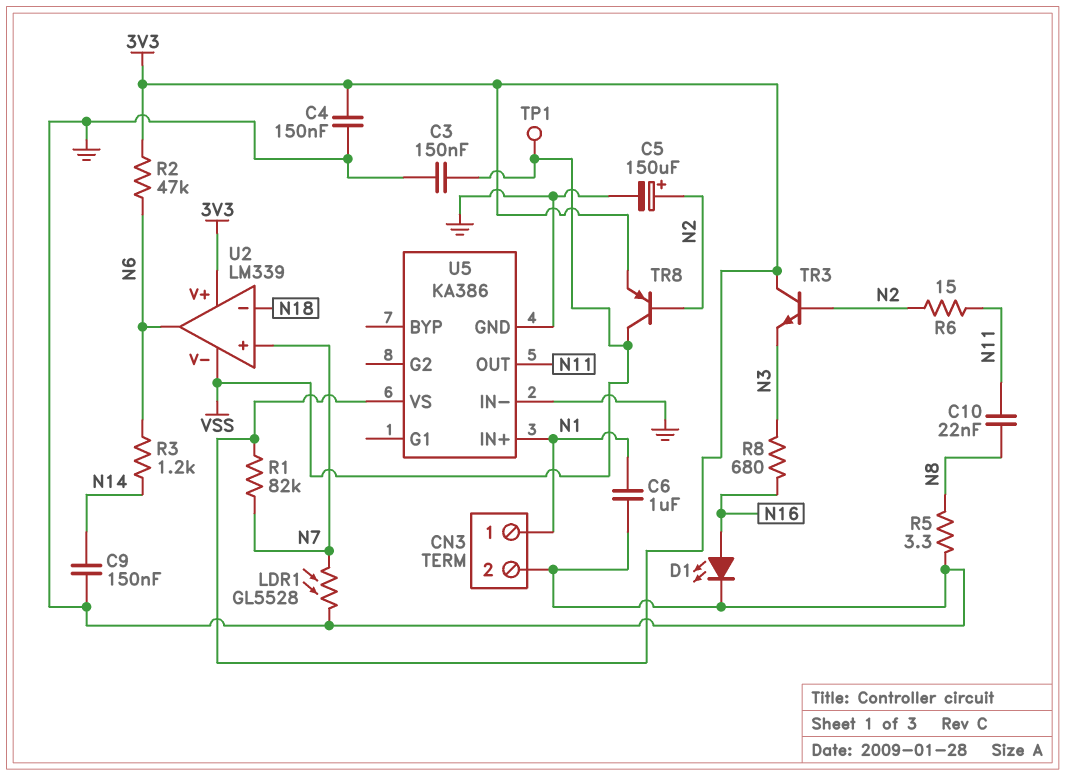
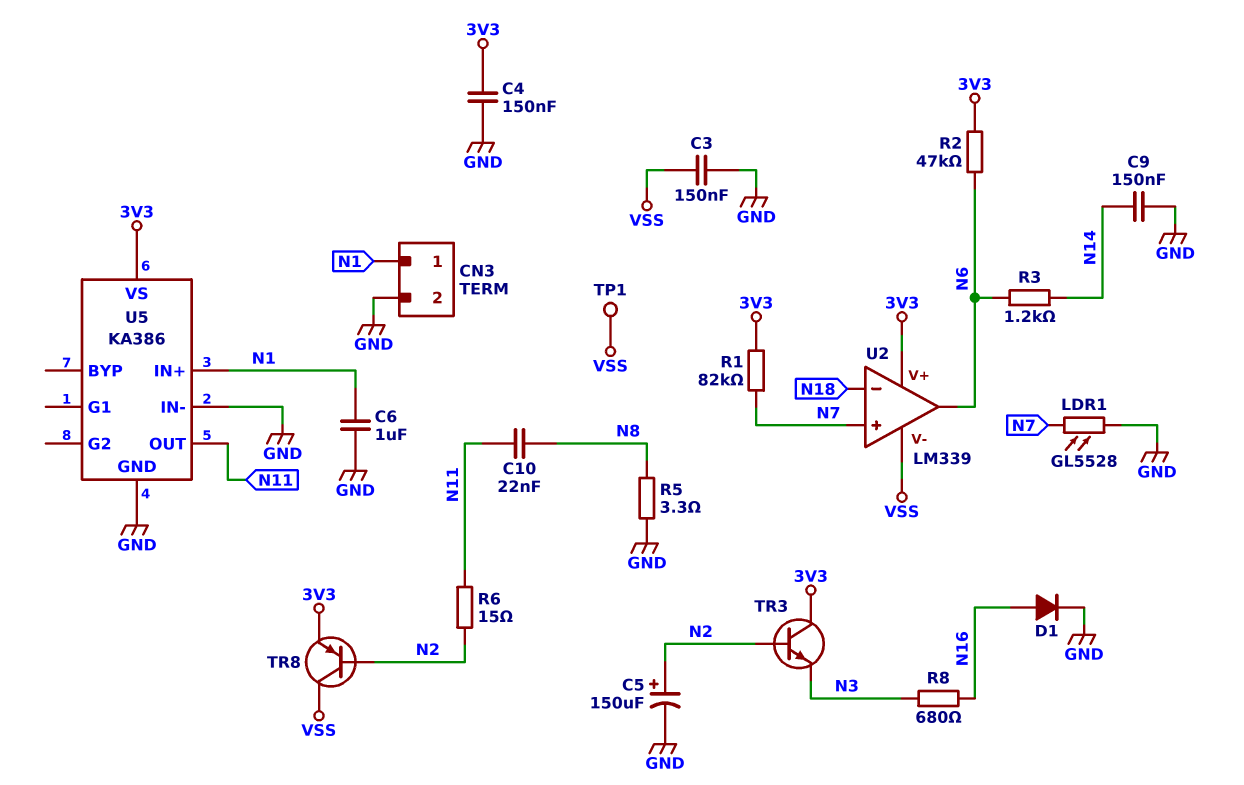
D1: LED (A N16, K GND) -> diode (A N16, K GND)

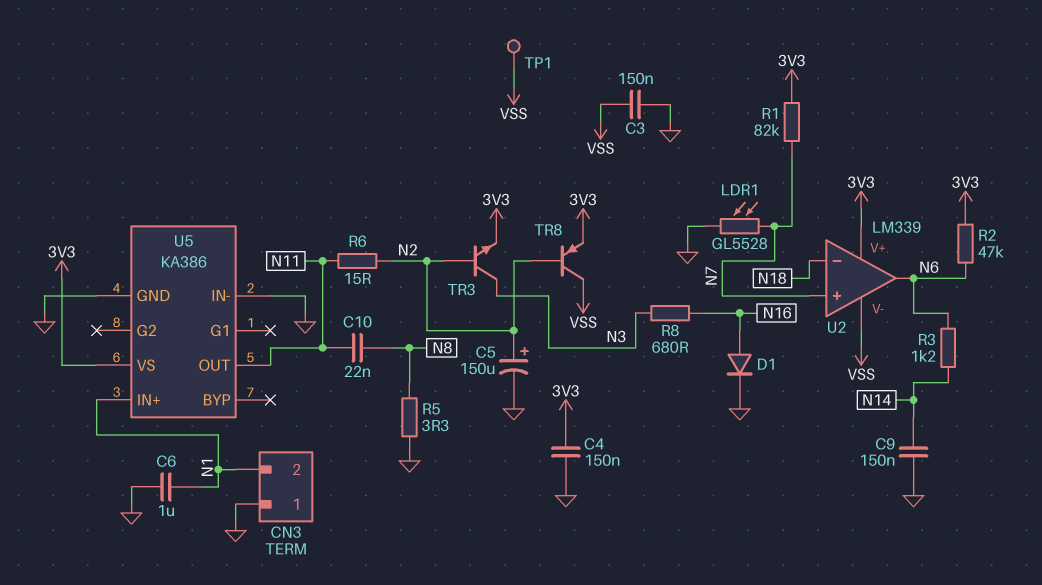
CN3 pin 1: N1 -> GND
CN3 pin 2: GND -> N1
TR3: NPN (B N2, C 3V3, E N3) -> NPN (B N2, C N3, E 3V3)

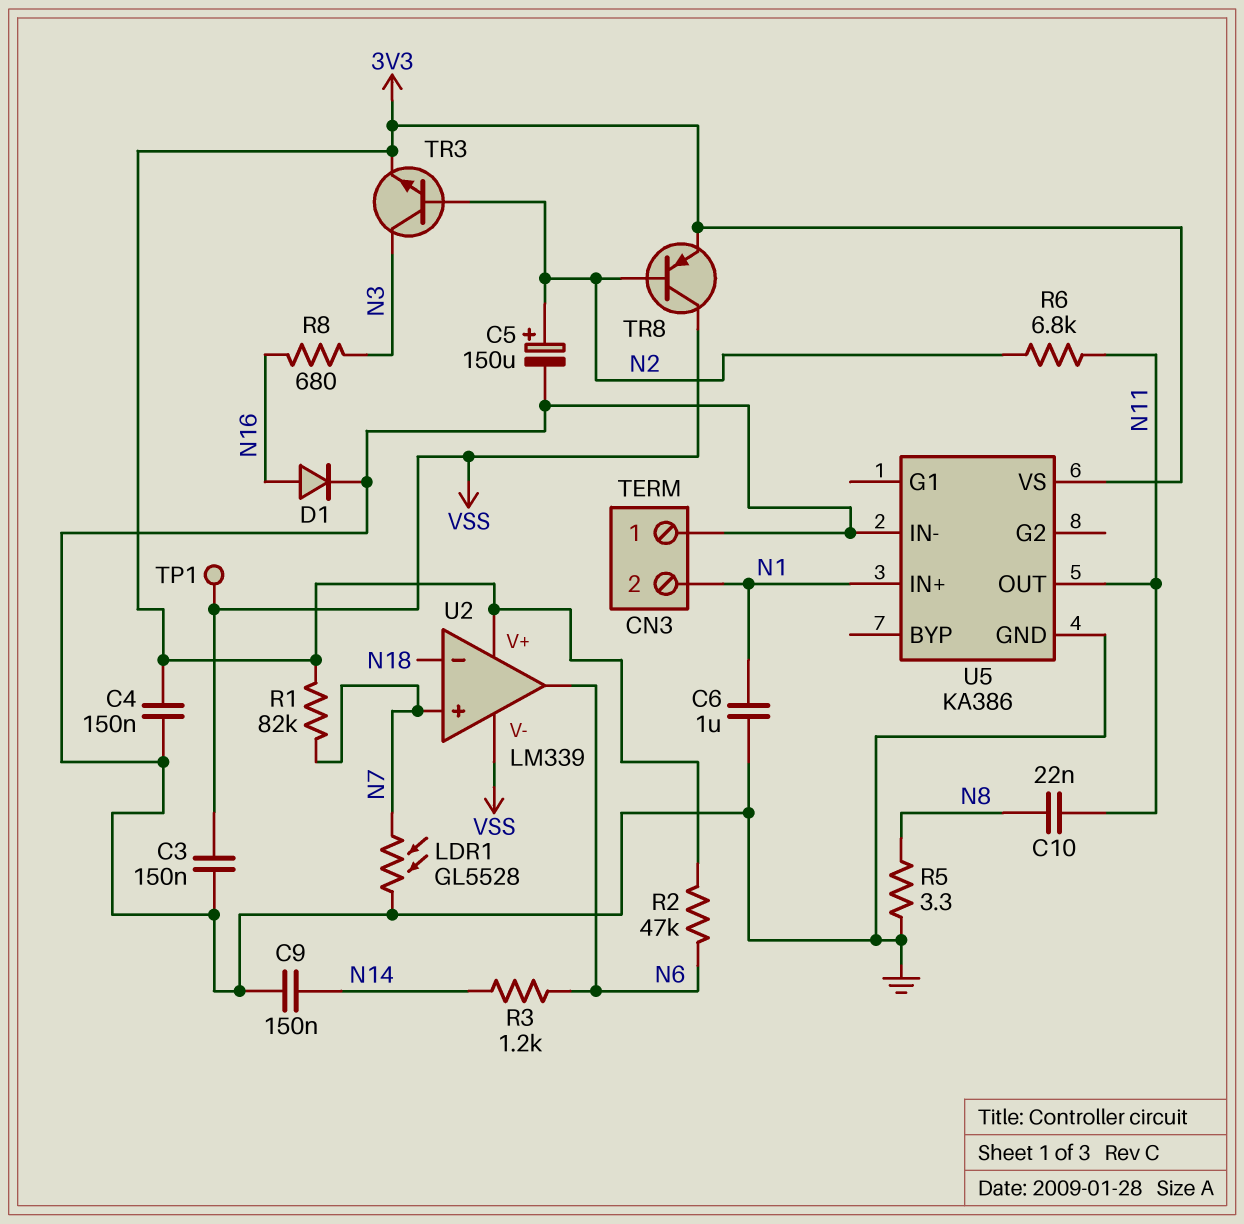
R6: 15 (N2, N11) -> 6.8k (N2, N11)

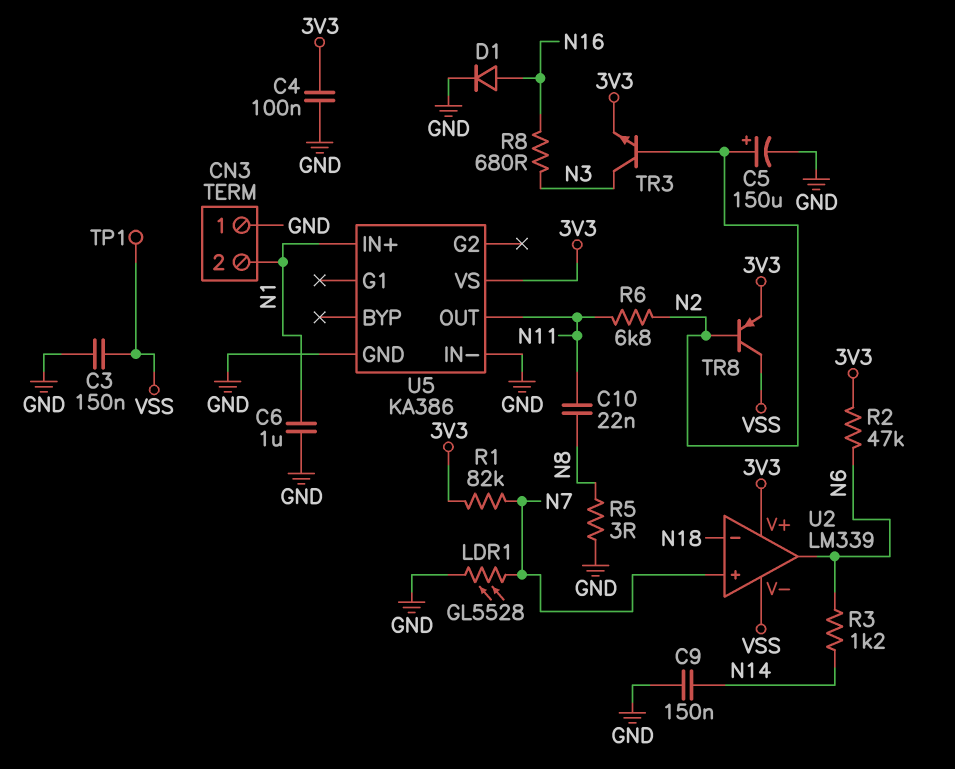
C4: 150nF (3V3, GND) -> 100nF (3V3, GND)
R5: 3.3 (GND, N8) -> 3 (GND, N8)

